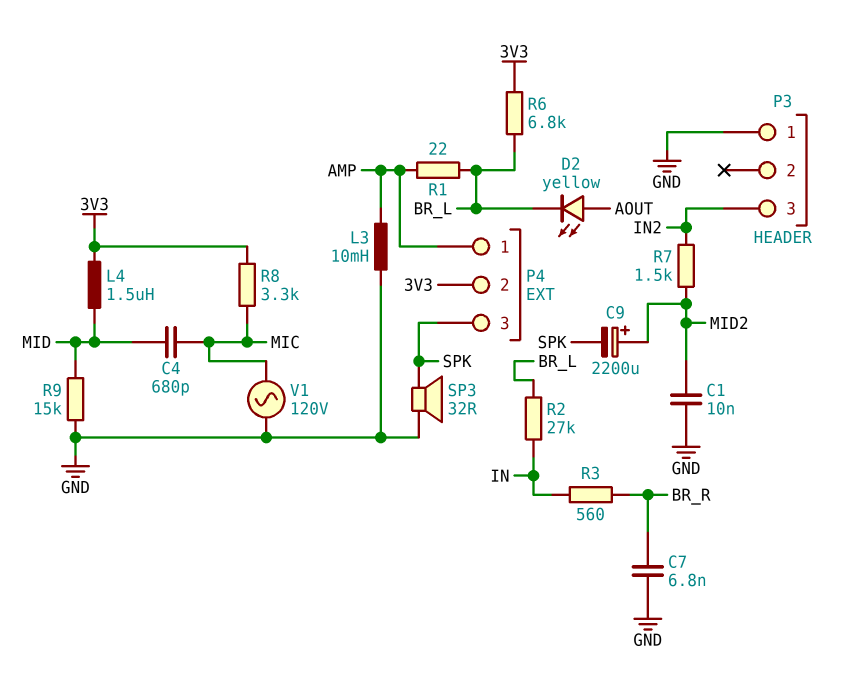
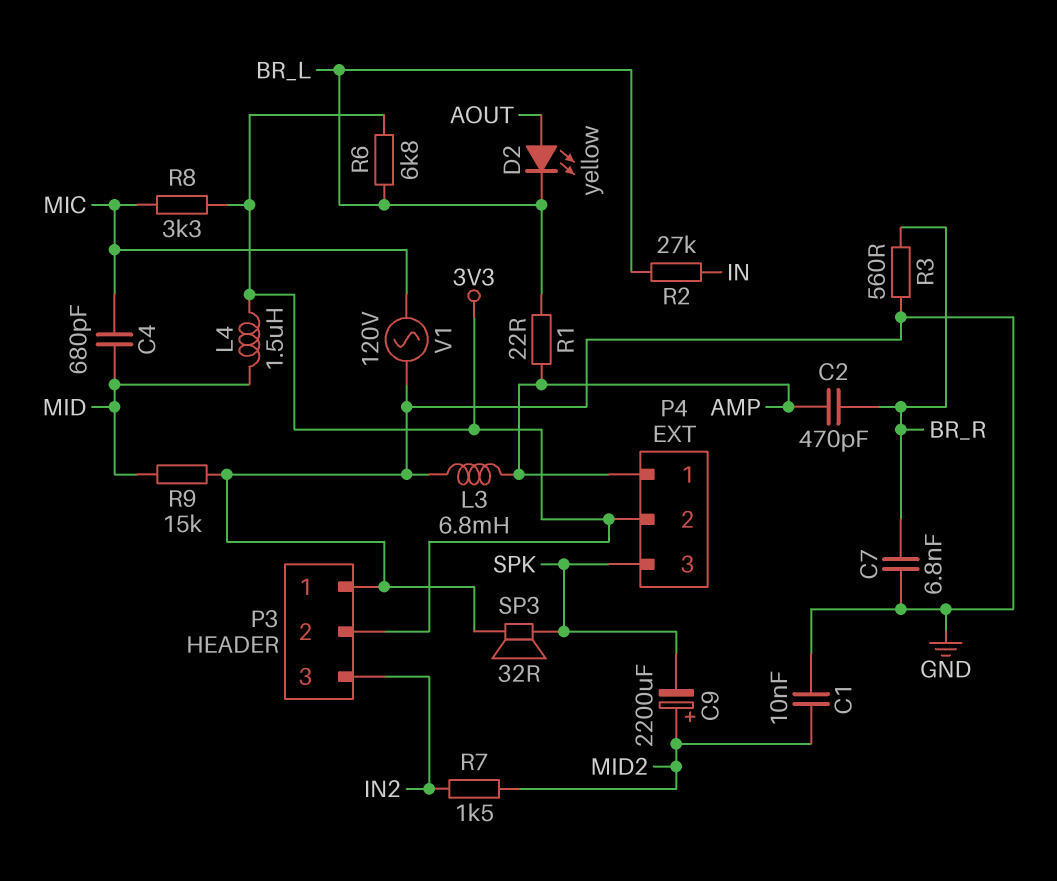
C2: none -> 470pF (AMP, BR_R)
L3: 10mH (AMP, GND) -> 6.8mH (AMP, GND)
P3 pin 2: none -> 3V3
R3: 560 (BR_R, IN) -> 560 (BR_R, GND)

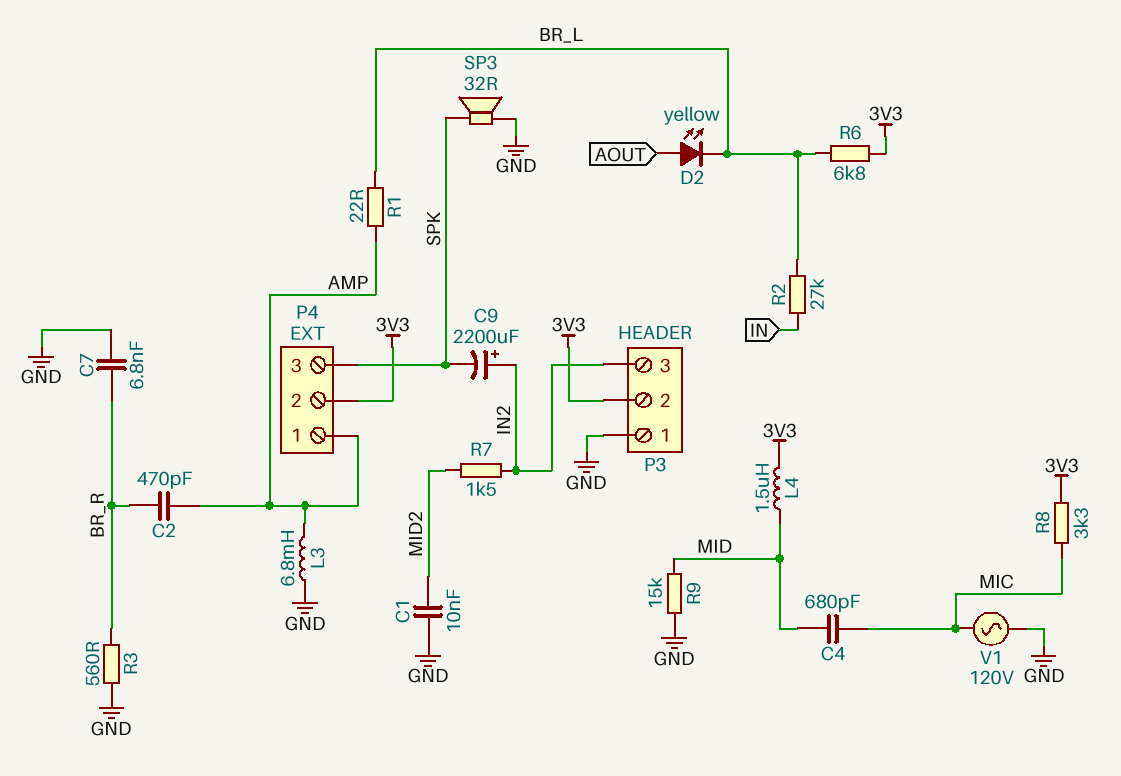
C9: 2200uF (plus MID2, minus SPK) -> 2200uF (plus IN2, minus SPK)

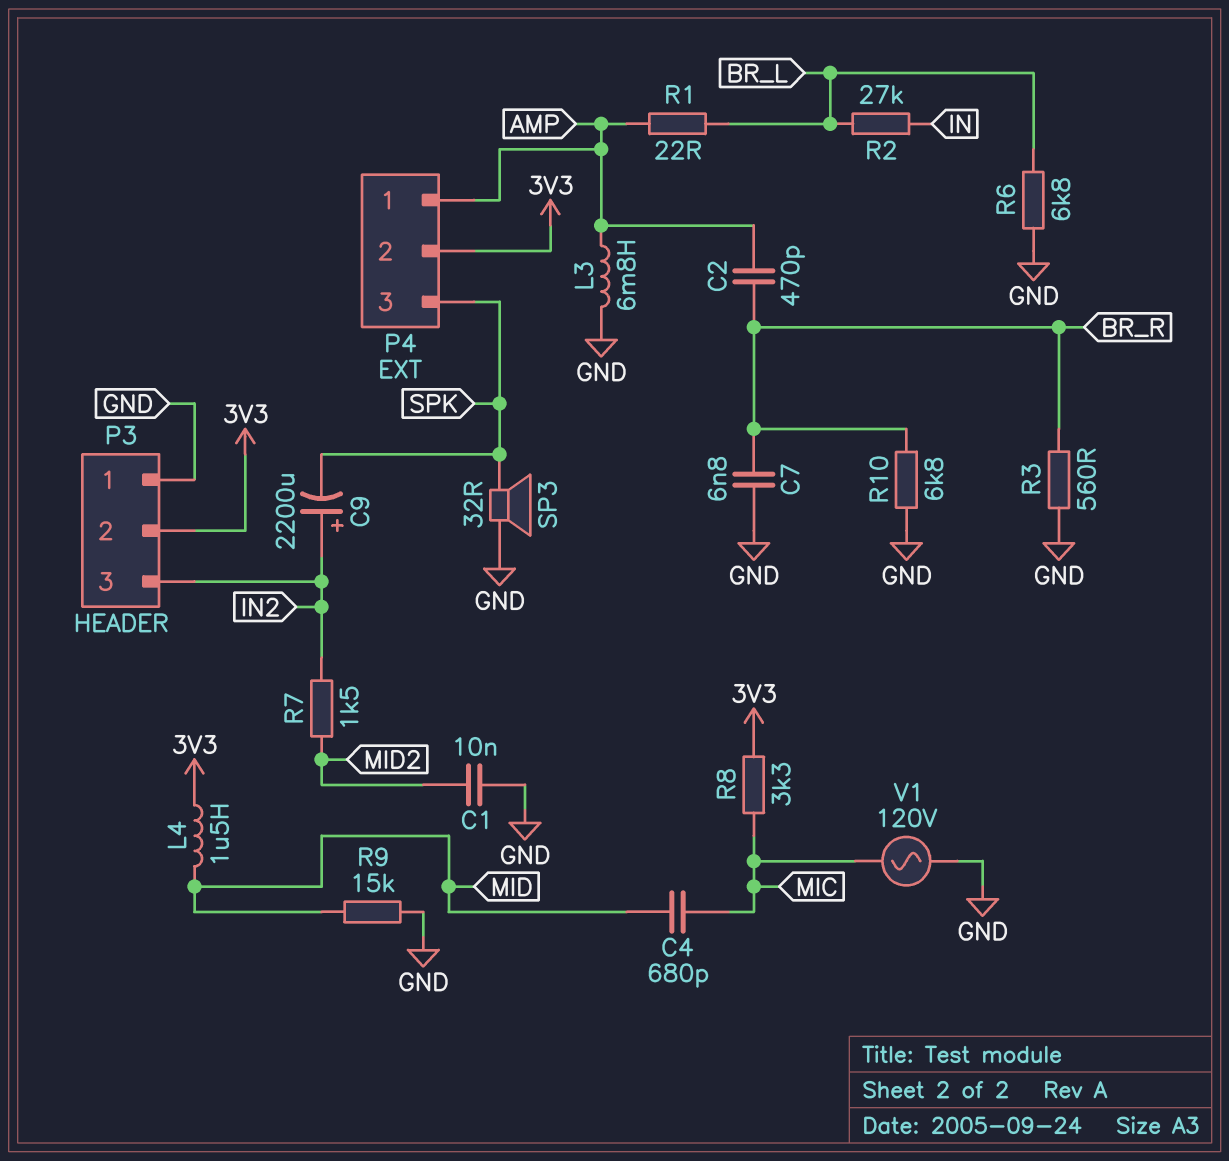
D2: LED yellow (A AOUT, K BR_L) -> none
R6: 6.8k (3V3, BR_L) -> 6.8k (BR_L, GND)
R10: none -> 6.8k (BR_R, GND)

